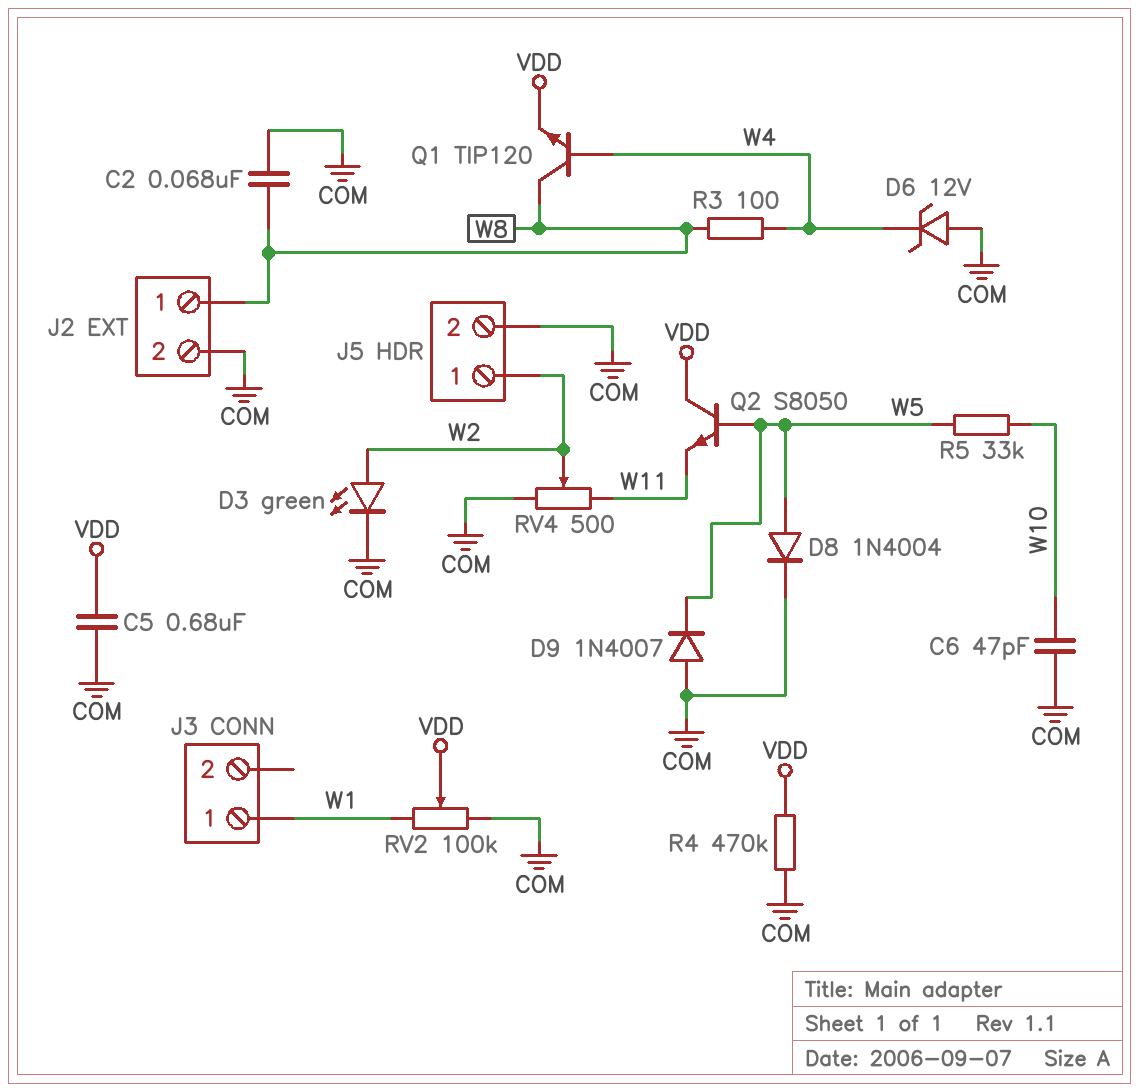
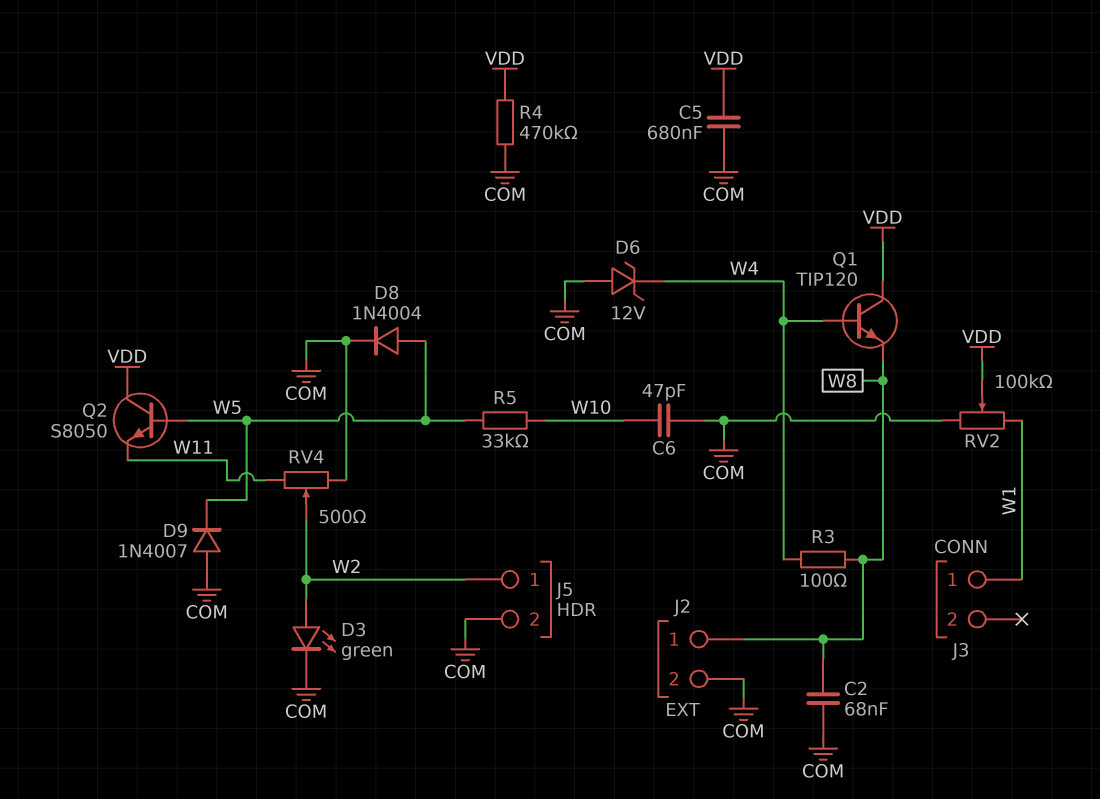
Q1: NPN TIP120 (B W4, C W8, E VDD) -> NPN TIP120 (B W4, C VDD, E W8)

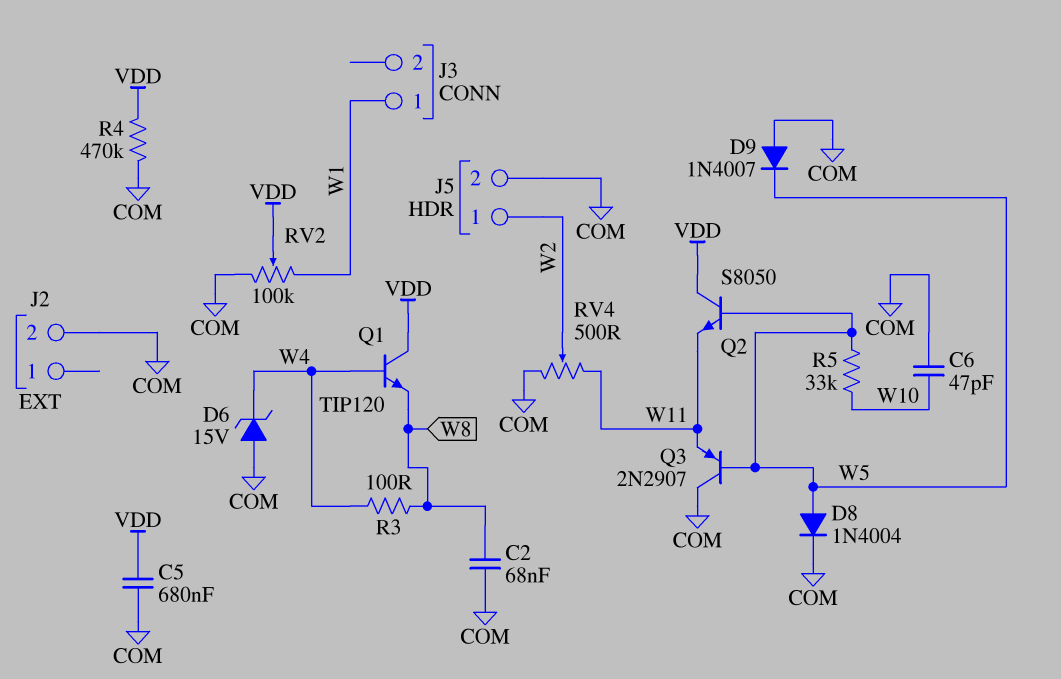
D3: LED green (A W2, K COM) -> none
D6: zener 12V (A COM, K W4) -> zener 15V (A COM, K W4)
J2 pin 1: W8 -> none
Q3: none -> PNP 2N2907 (B W5, C COM, E W11)

